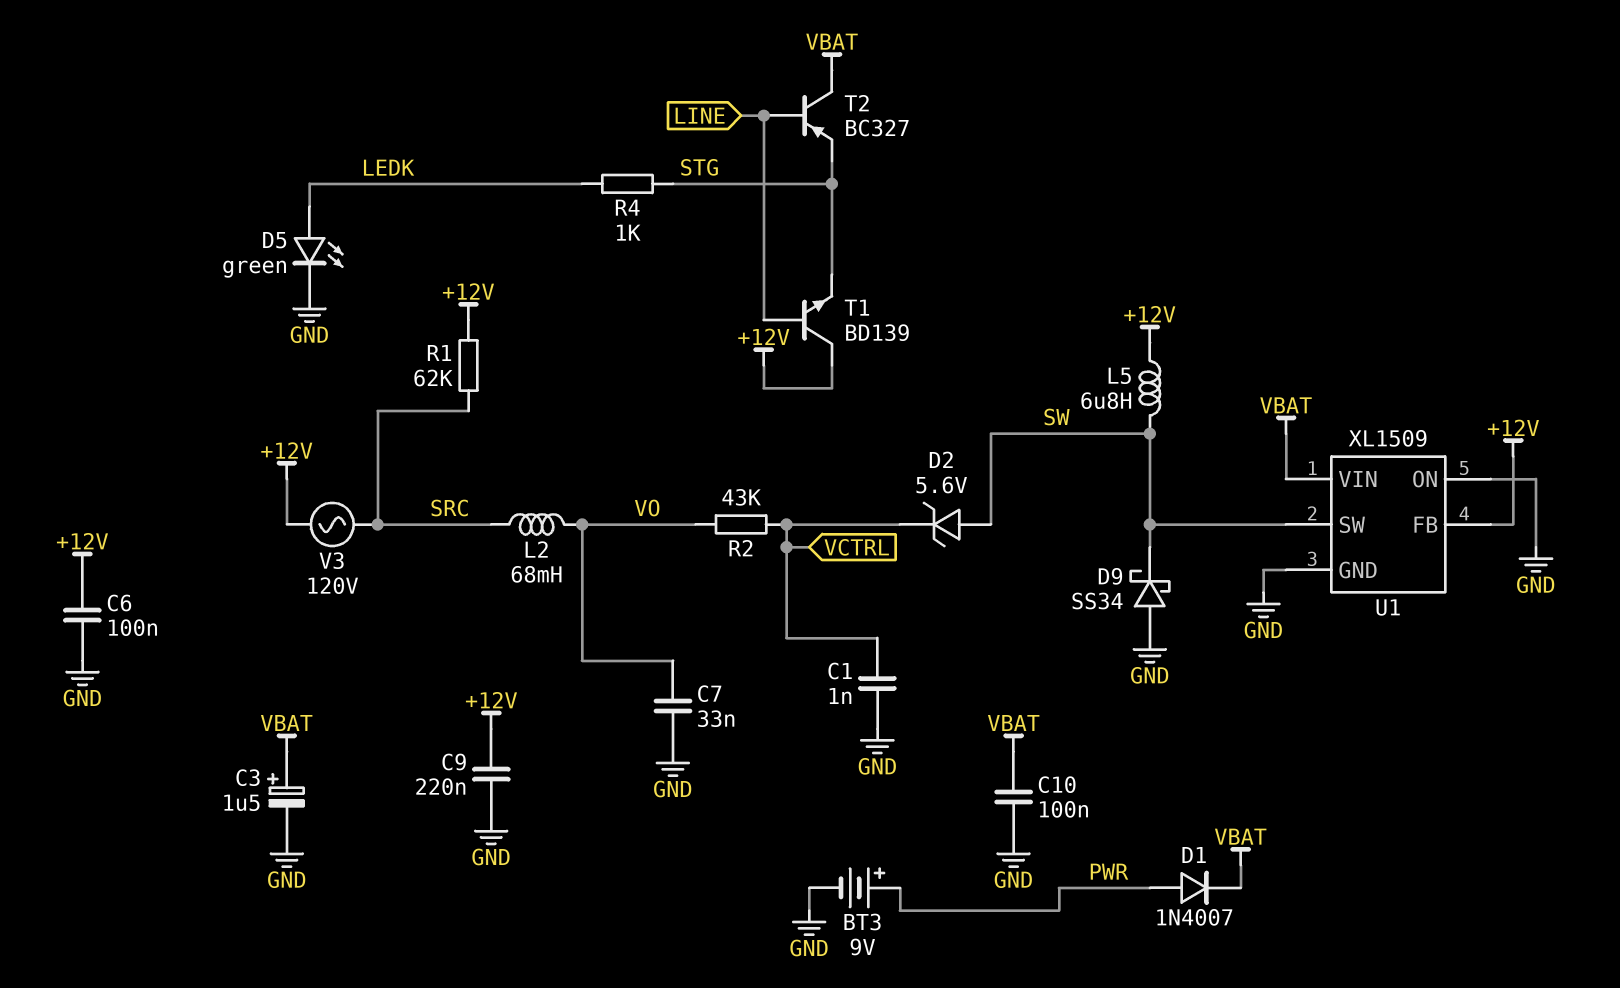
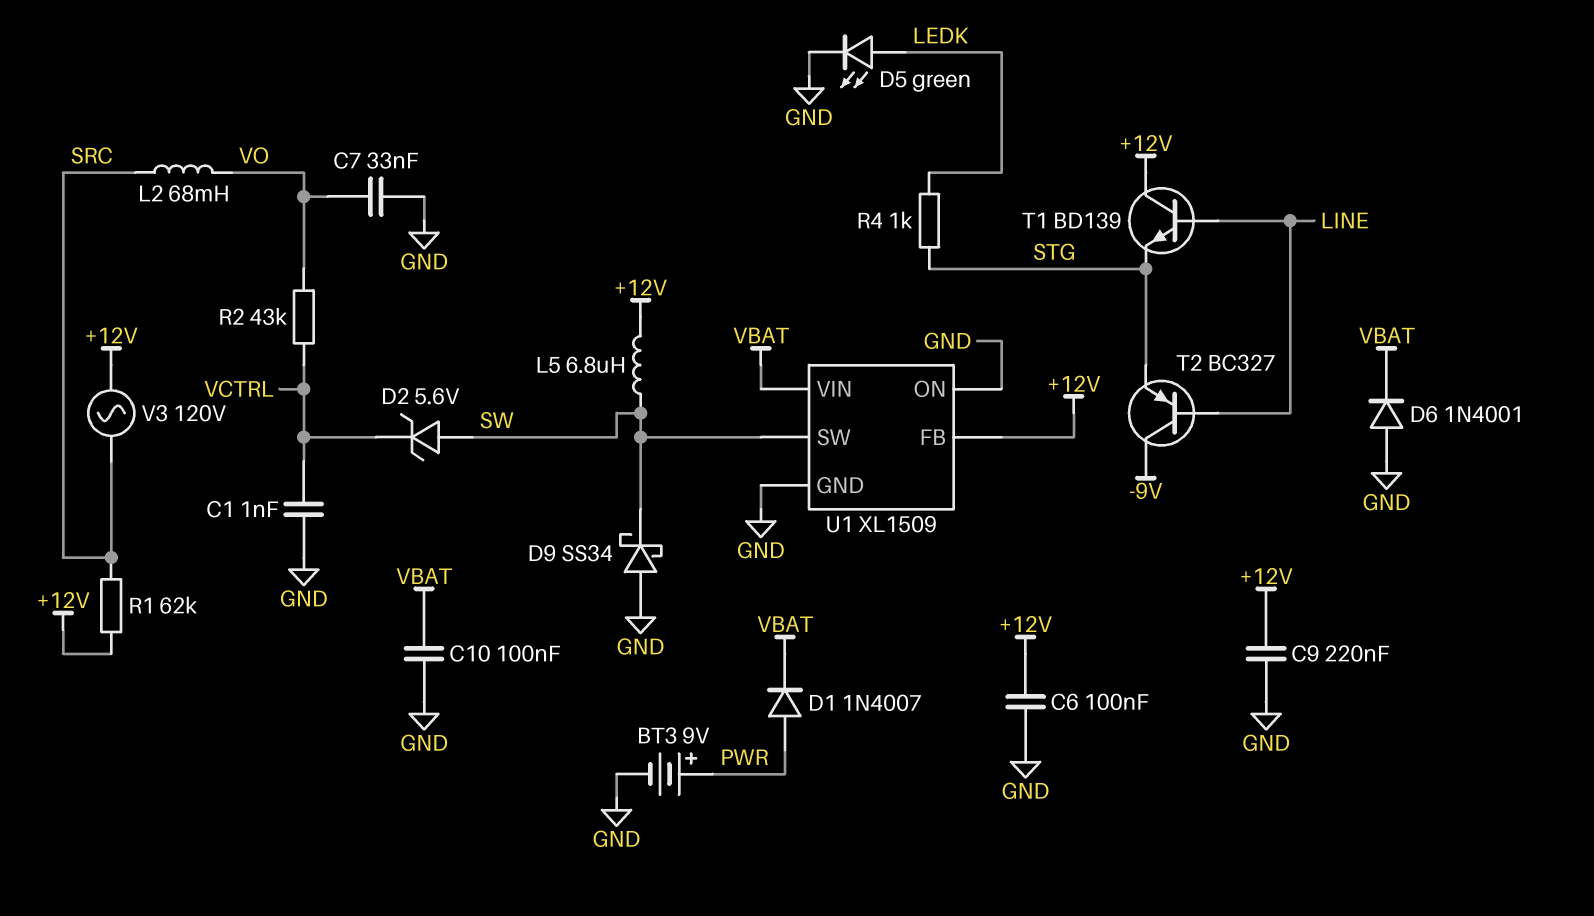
C3: 1.5uF (plus VBAT, minus GND) -> none
D6: none -> diode 1N4001 (A GND, K VBAT)
T2: PNP BC327 (B LINE, C VBAT, E STG) -> PNP BC327 (B LINE, C -9V, E STG)

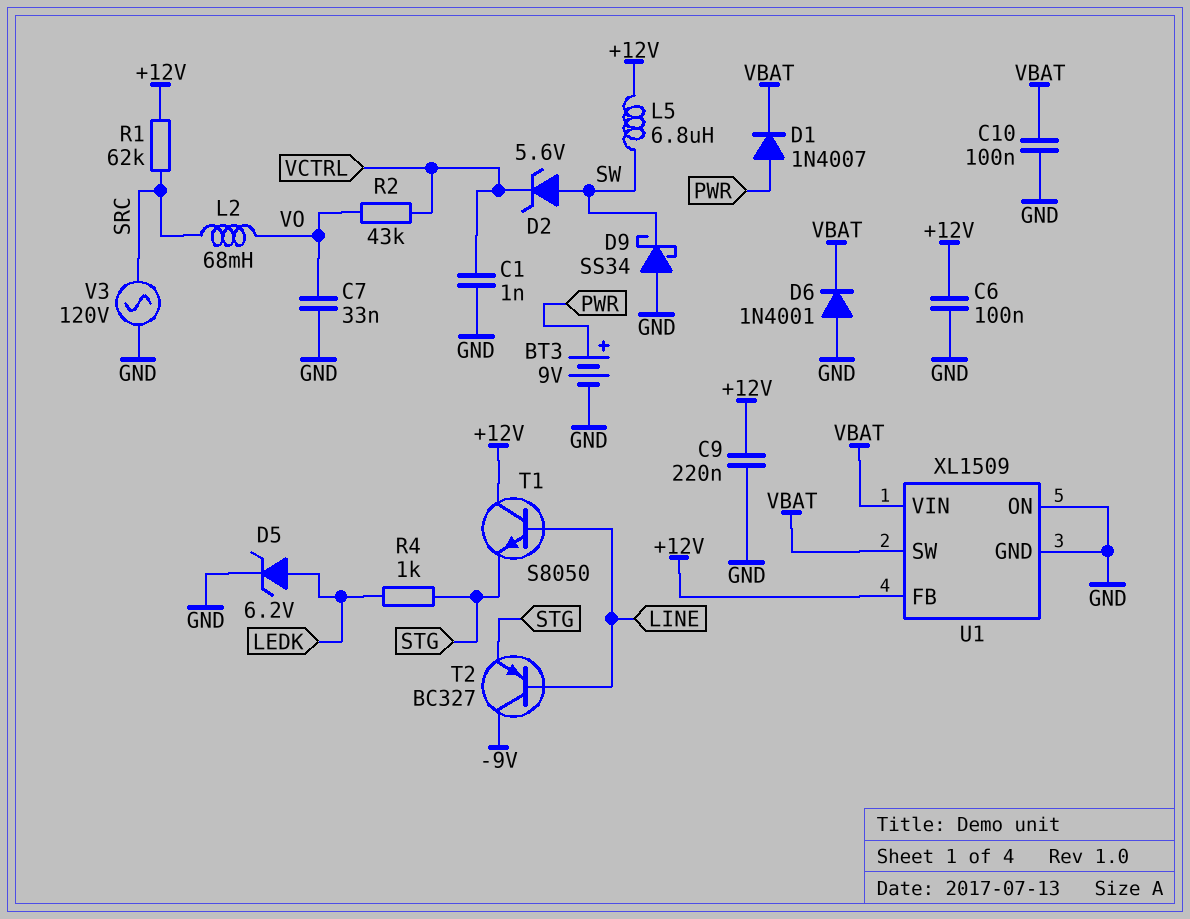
D5: LED green (A LEDK, K GND) -> zener 6.2V (A LEDK, K GND)
T1: NPN BD139 (B LINE, C +12V, E STG) -> NPN S8050 (B LINE, C +12V, E STG)
U1 pin SW: SW -> VBAT
V3: AC 120V (+12V, SRC) -> AC 120V (GND, SRC)

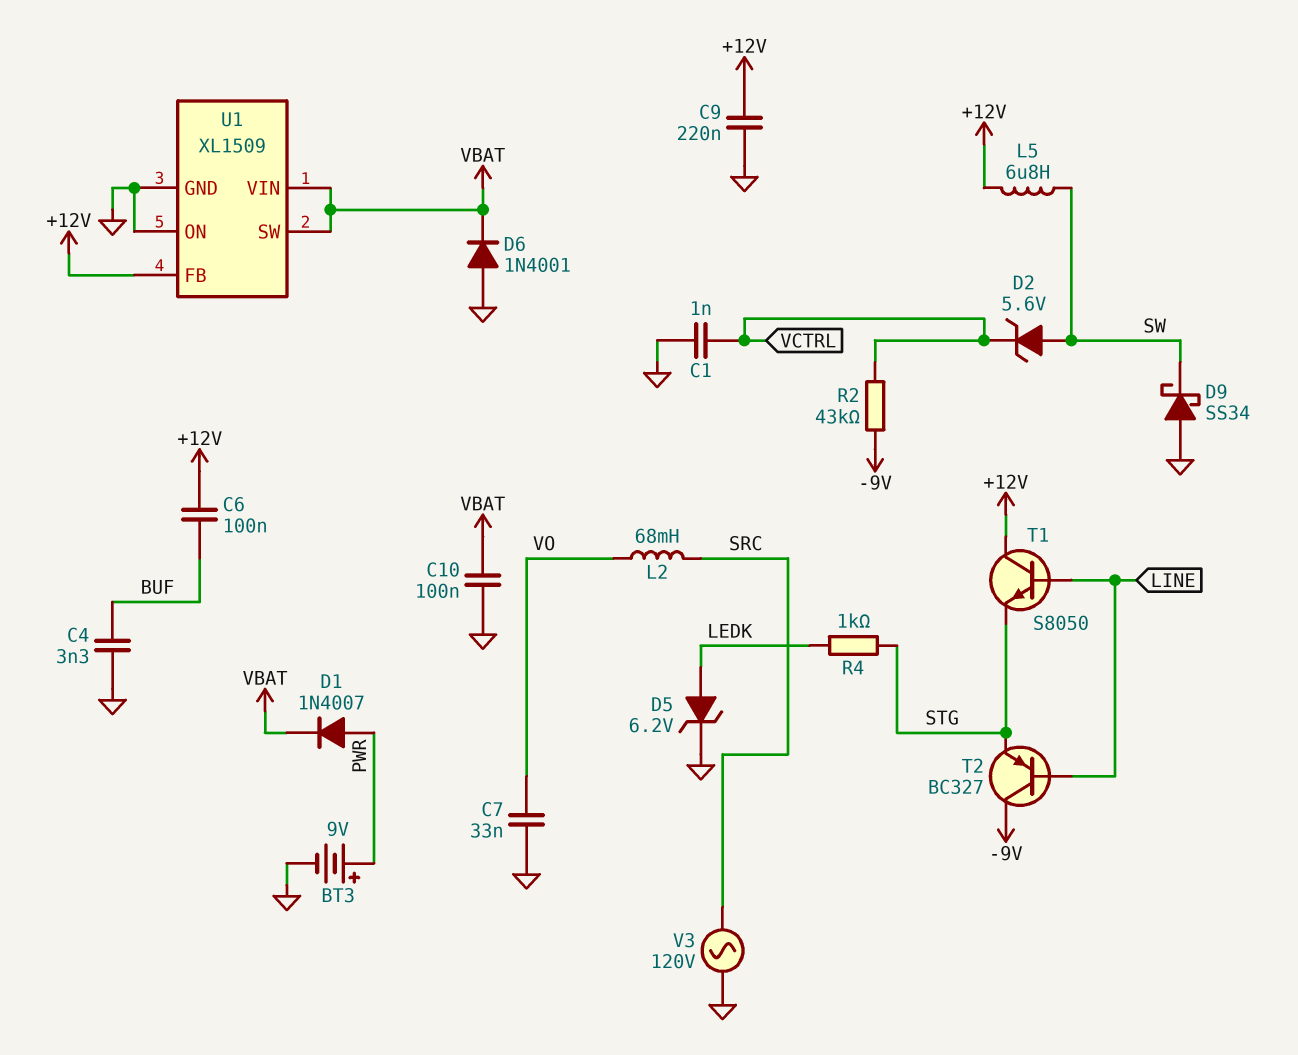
C4: none -> 3.3nF (BUF, GND)
C6: 100nF (+12V, GND) -> 100nF (+12V, BUF)
R1: 62k (+12V, SRC) -> none
R2: 43k (VCTRL, VO) -> 43k (-9V, VCTRL)

